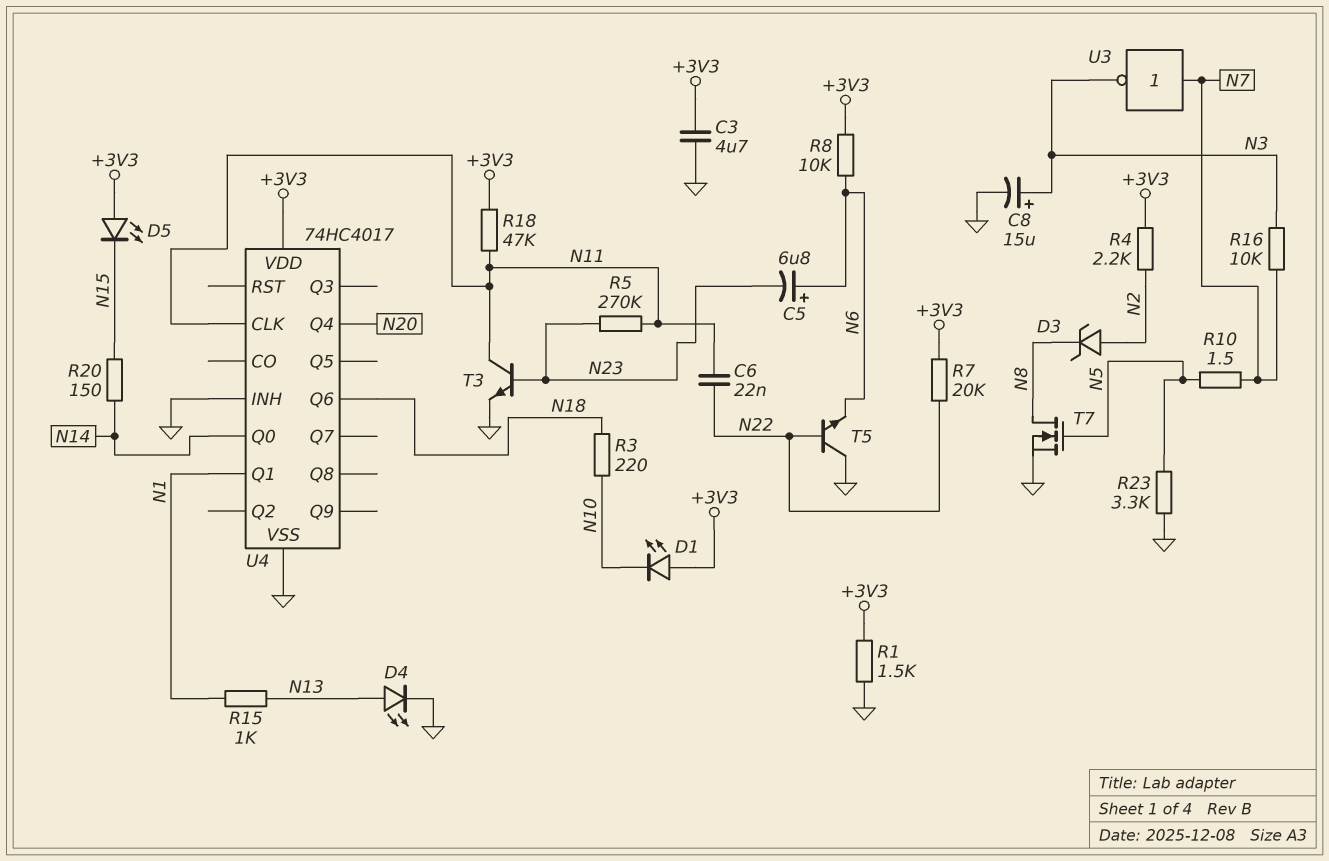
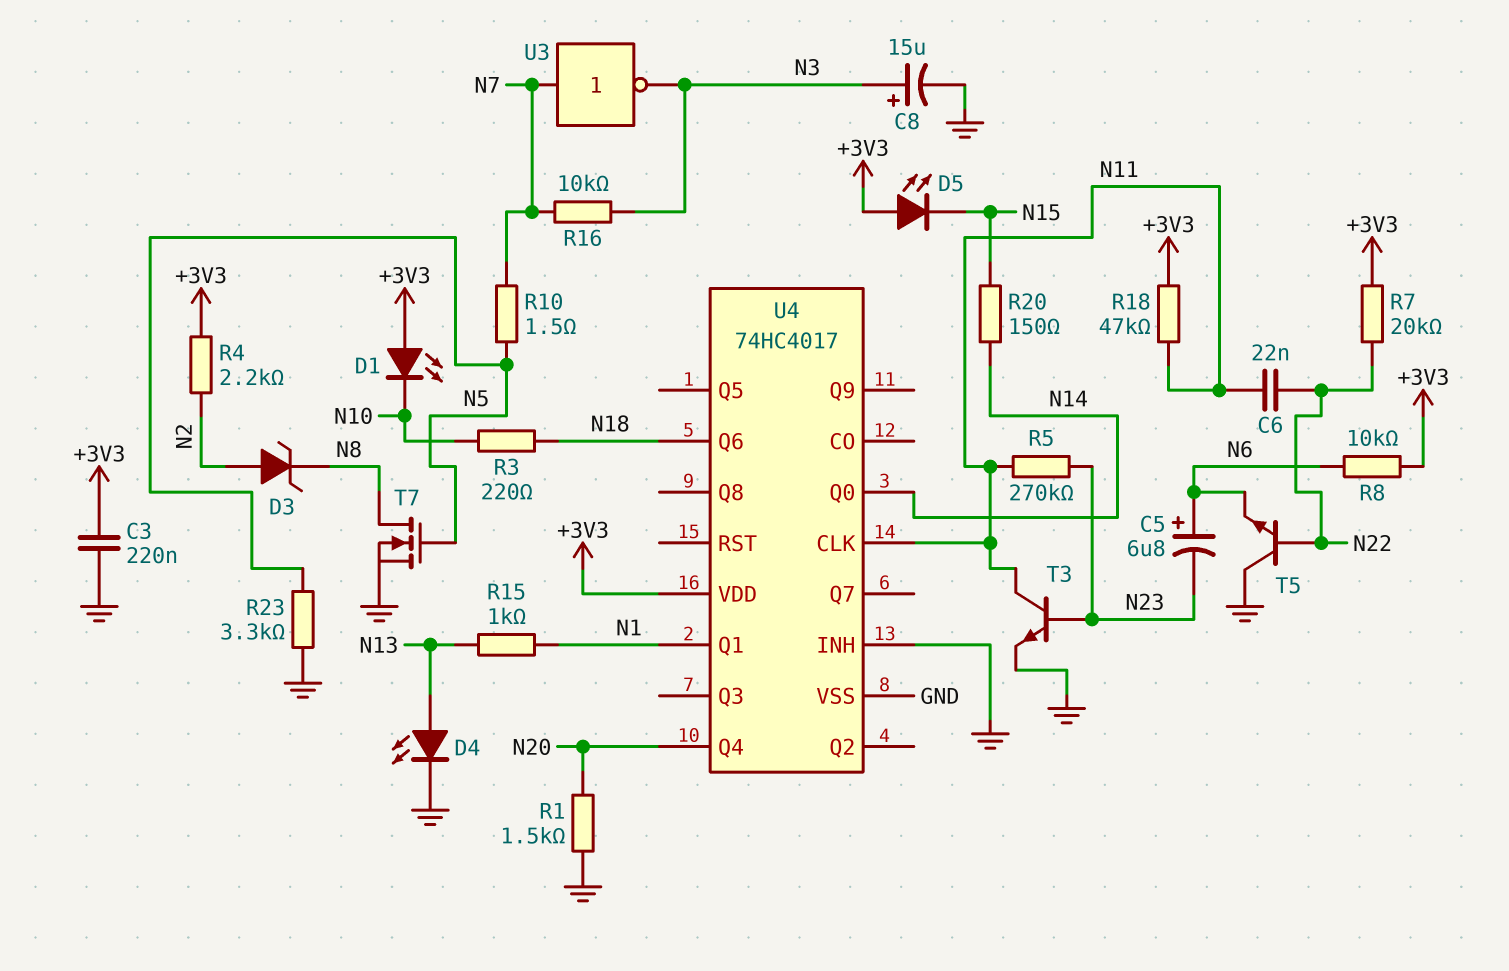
C3: 4.7uF (+3V3, GND) -> 220nF (+3V3, GND)
R1: 1.5k (+3V3, GND) -> 1.5k (GND, N20)

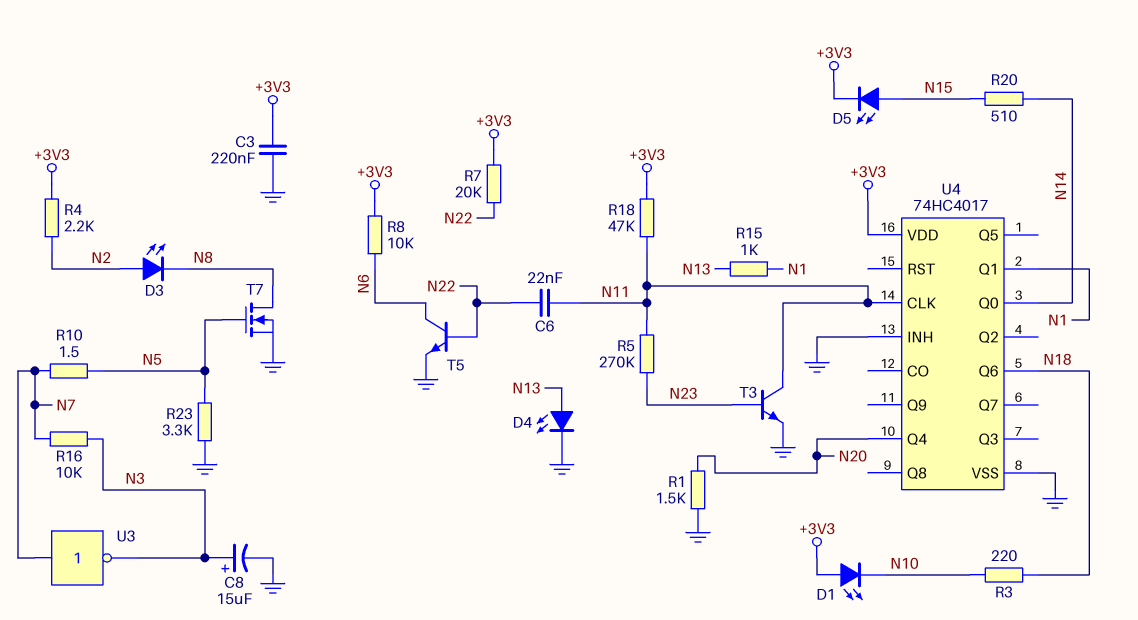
C5: 6.8uF (plus N6, minus N23) -> none
D3: zener (A N2, K N8) -> LED (A N2, K N8)
D5: LED (A +3V3, K N15) -> LED (A N15, K +3V3)
R20: 150 (N14, N15) -> 510 (N14, N15)
T5: NPN (B N22, C GND, E N6) -> NPN (B N22, C N6, E GND)

